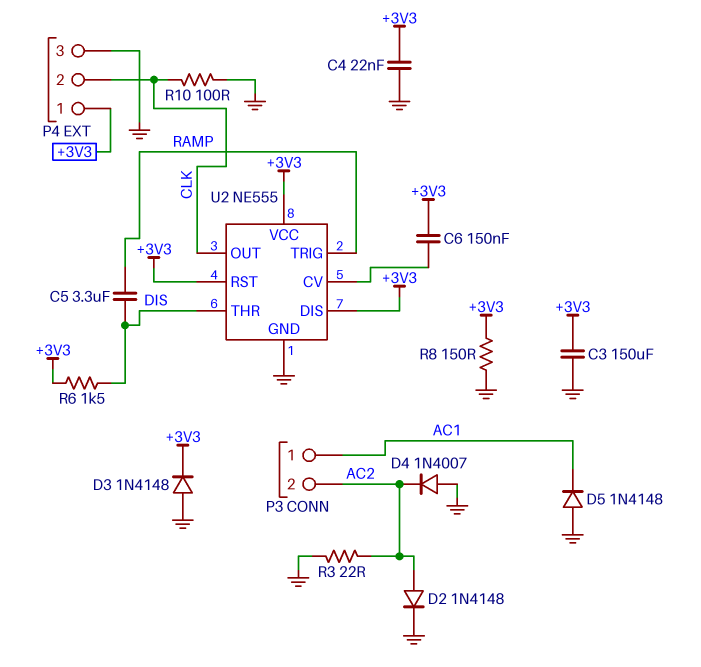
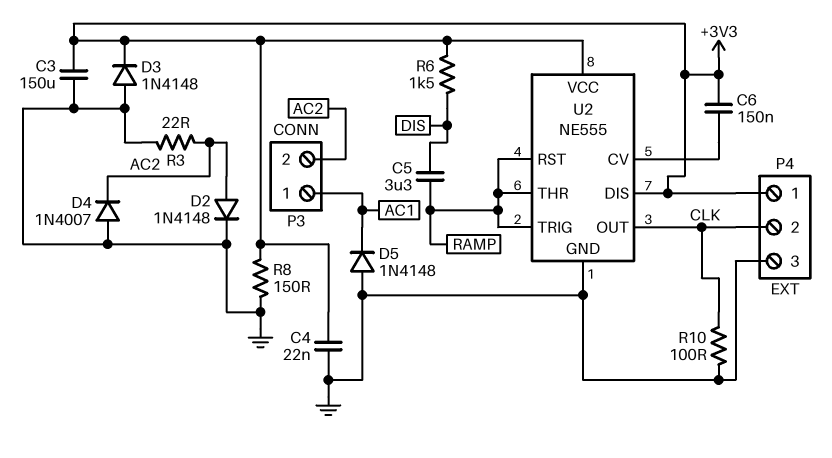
U2 pin RST: +3V3 -> RAMP
U2 pin THR: DIS -> RAMP

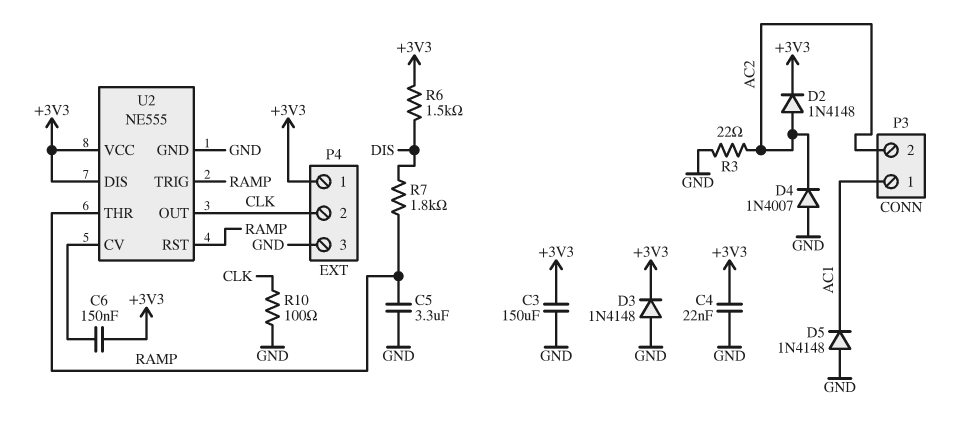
C5: 3.3uF (DIS, RAMP) -> 3.3uF (GND, RAMP)
D2: diode 1N4148 (A AC2, K GND) -> diode 1N4148 (A AC2, K +3V3)
R7: none -> 1.8k (DIS, RAMP)
R8: 150 (+3V3, GND) -> none

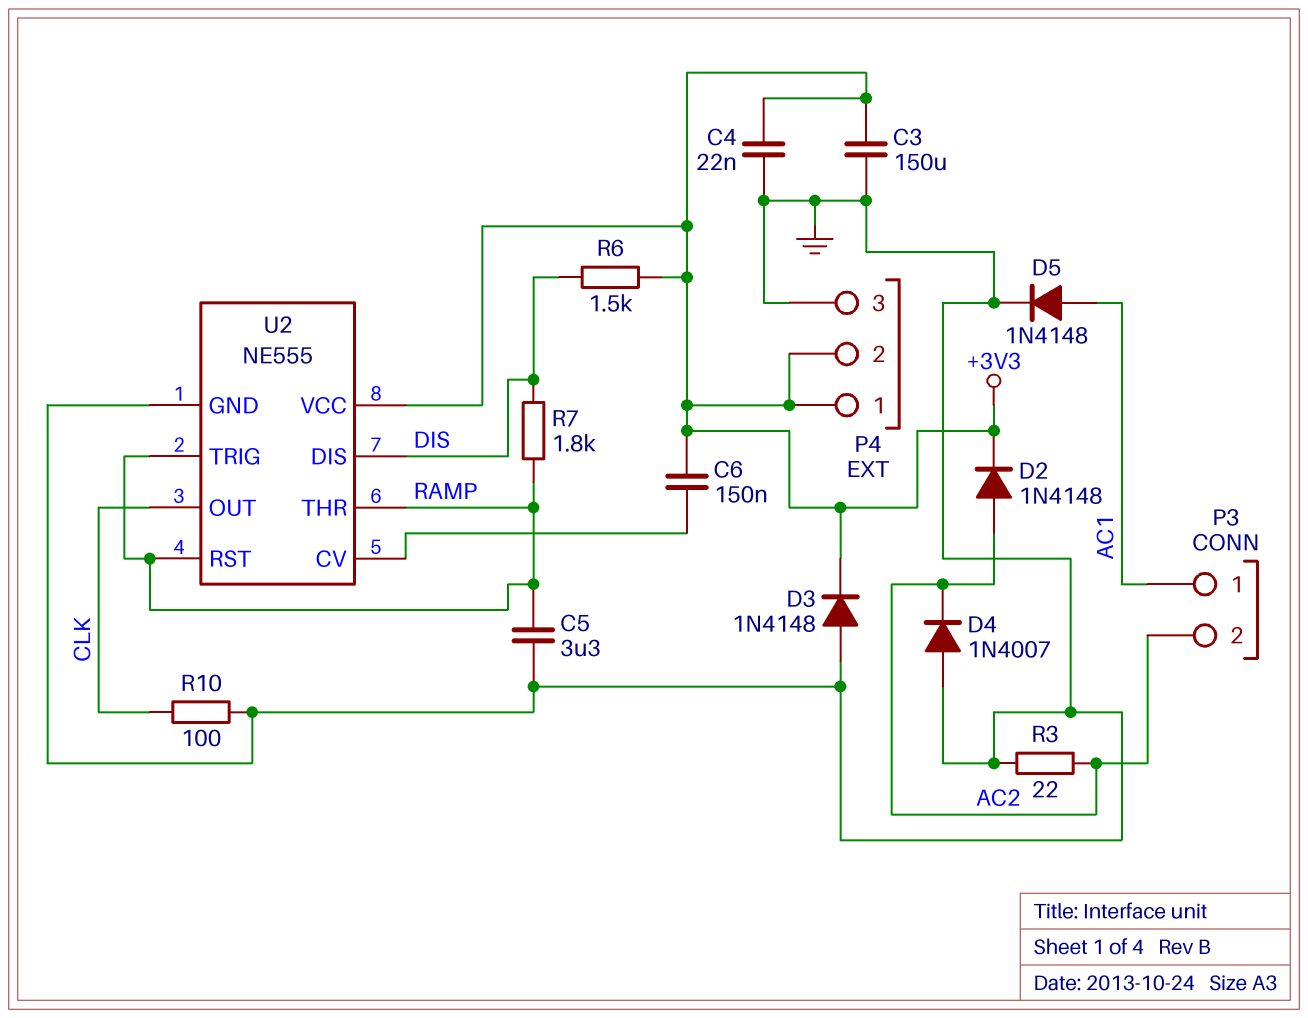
D5: diode 1N4148 (A GND, K AC1) -> diode 1N4148 (A AC1, K GND)
P4 pin 2: CLK -> +3V3
U2 pin DIS: +3V3 -> DIS

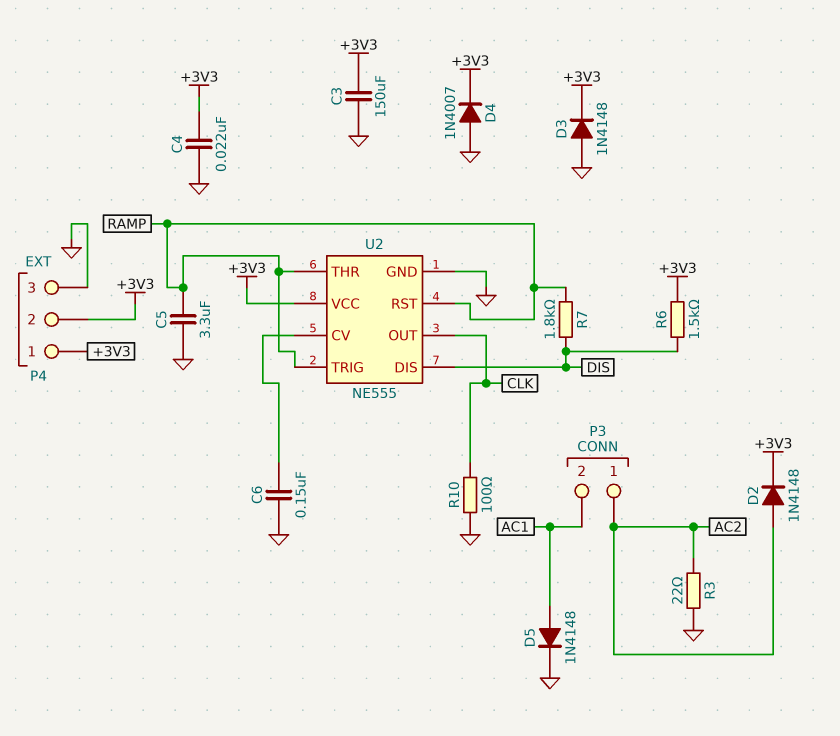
C6: 150nF (+3V3, U2/CV) -> 150nF (GND, U2/CV)
D4: diode 1N4007 (A GND, K AC2) -> diode 1N4007 (A GND, K +3V3)
P3 pin 1: AC1 -> AC2
P3 pin 2: AC2 -> AC1

